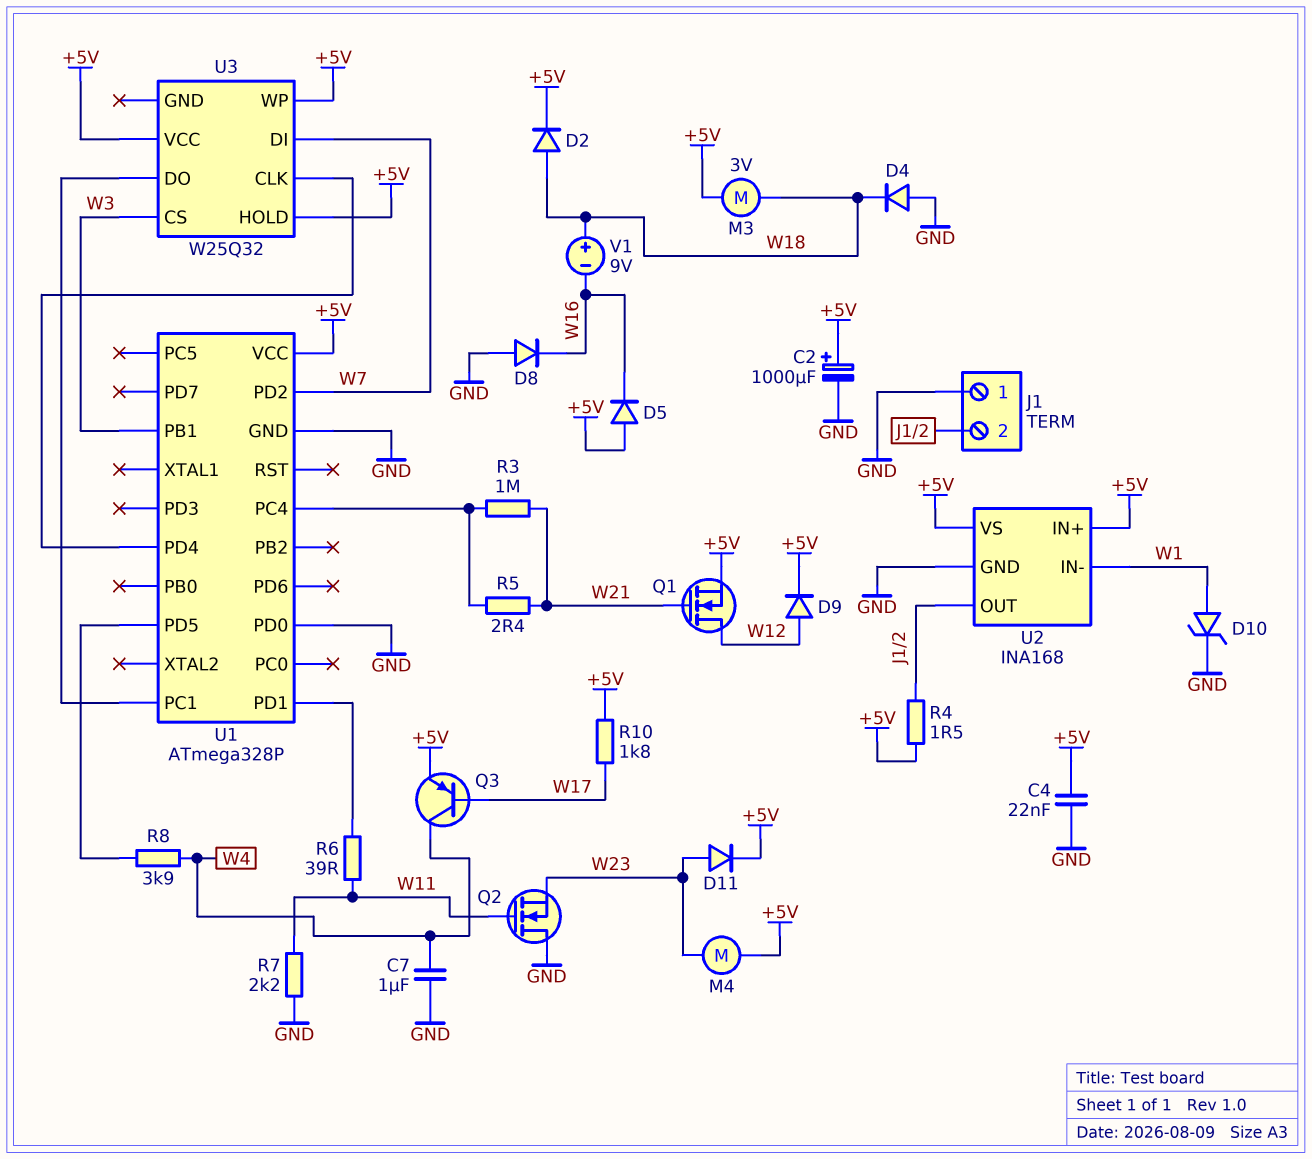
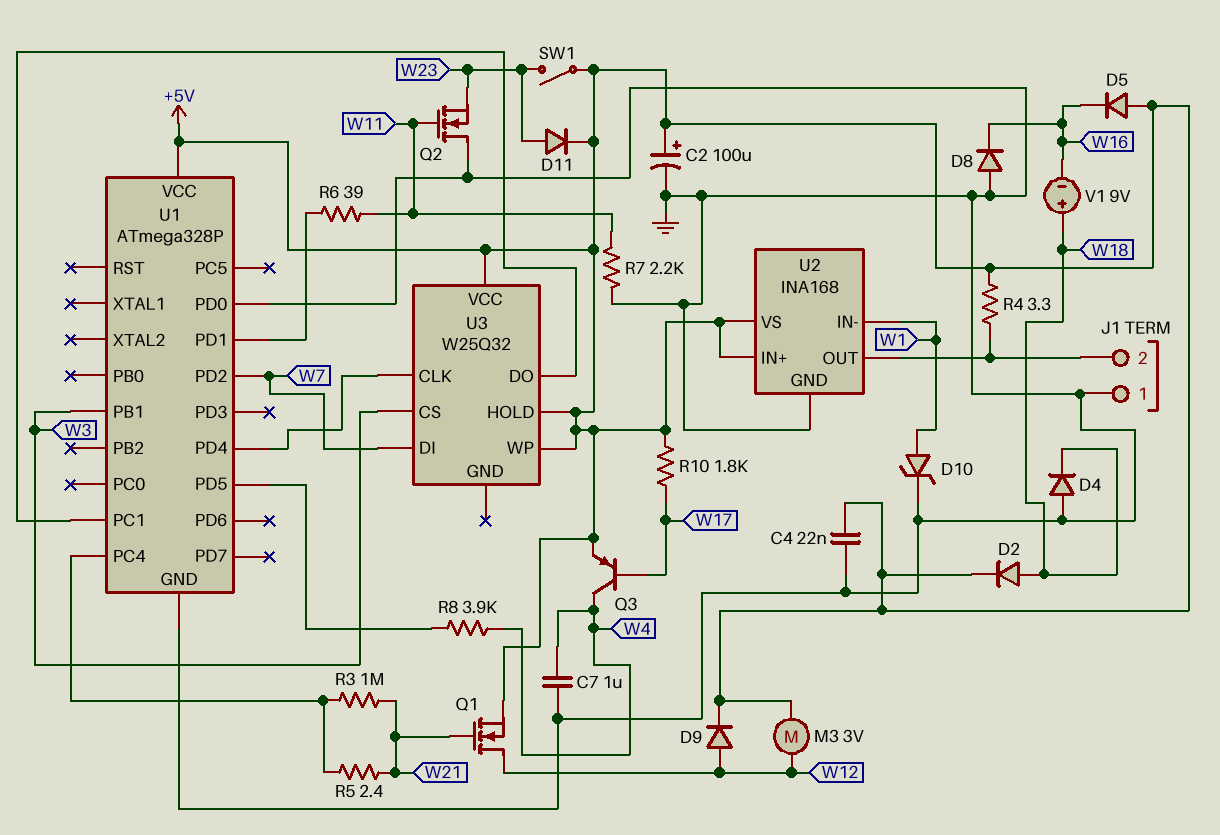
C2: 1000uF (plus +5V, minus GND) -> 100uF (plus +5V, minus GND)
M3: motor 3V (+5V, W18) -> motor 3V (+5V, W12)
M4: motor (+5V, W23) -> none
R4: 1.5 (+5V, J1/2) -> 3.3 (+5V, J1/2)
SW1: none -> switch (+5V, W23)

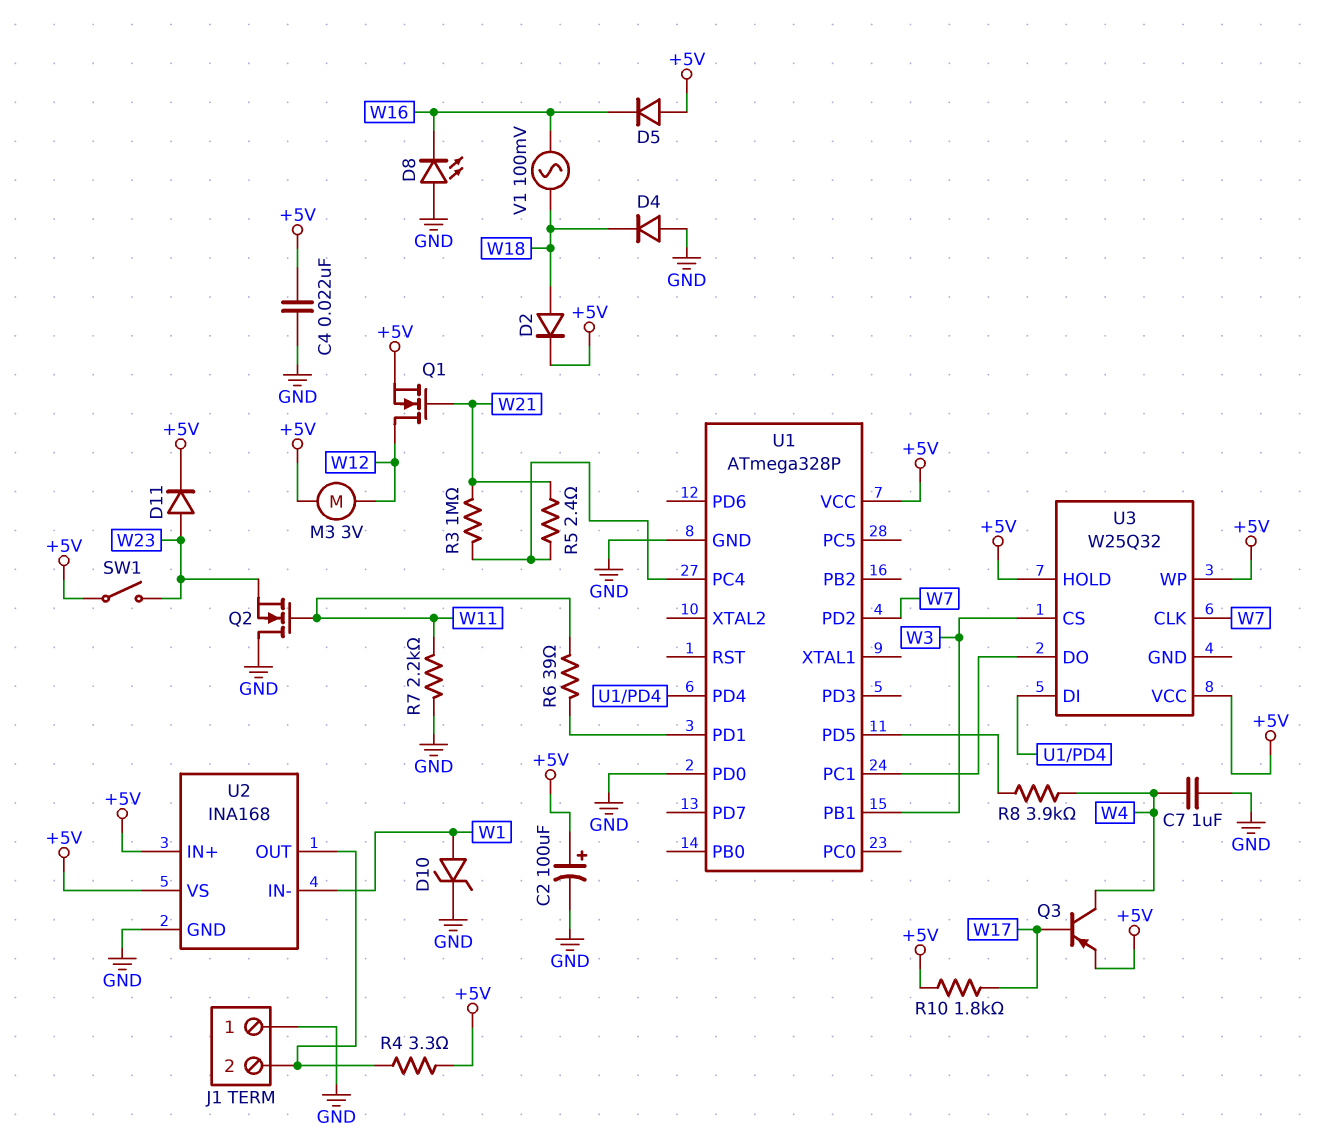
D8: diode (A GND, K W16) -> LED (A GND, K W16)
D9: diode (A W12, K +5V) -> none
U3 pin CLK: U1/PD4 -> W7
U3 pin DI: W7 -> U1/PD4
V1: 9V (plus W18, minus W16) -> AC 100mV (W16, W18)

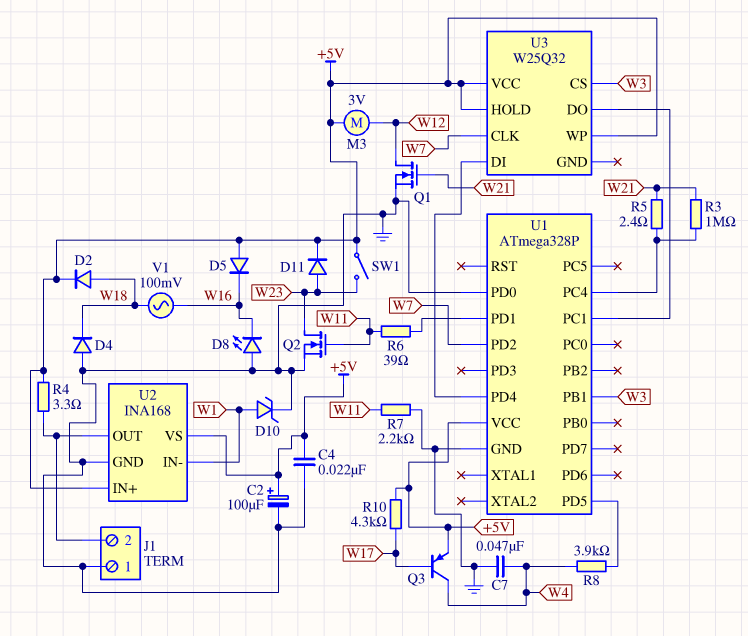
C7: 1uF (GND, W4) -> 47nF (GND, W4)
Q1: NMOS (G W21, D W12, S +5V) -> NMOS (G W21, D W12, S GND)
Q2: NMOS (G W11, D GND, S W23) -> NMOS (G W11, D W23, S GND)
R10: 1.8k (+5V, W17) -> 4.3k (+5V, W17)

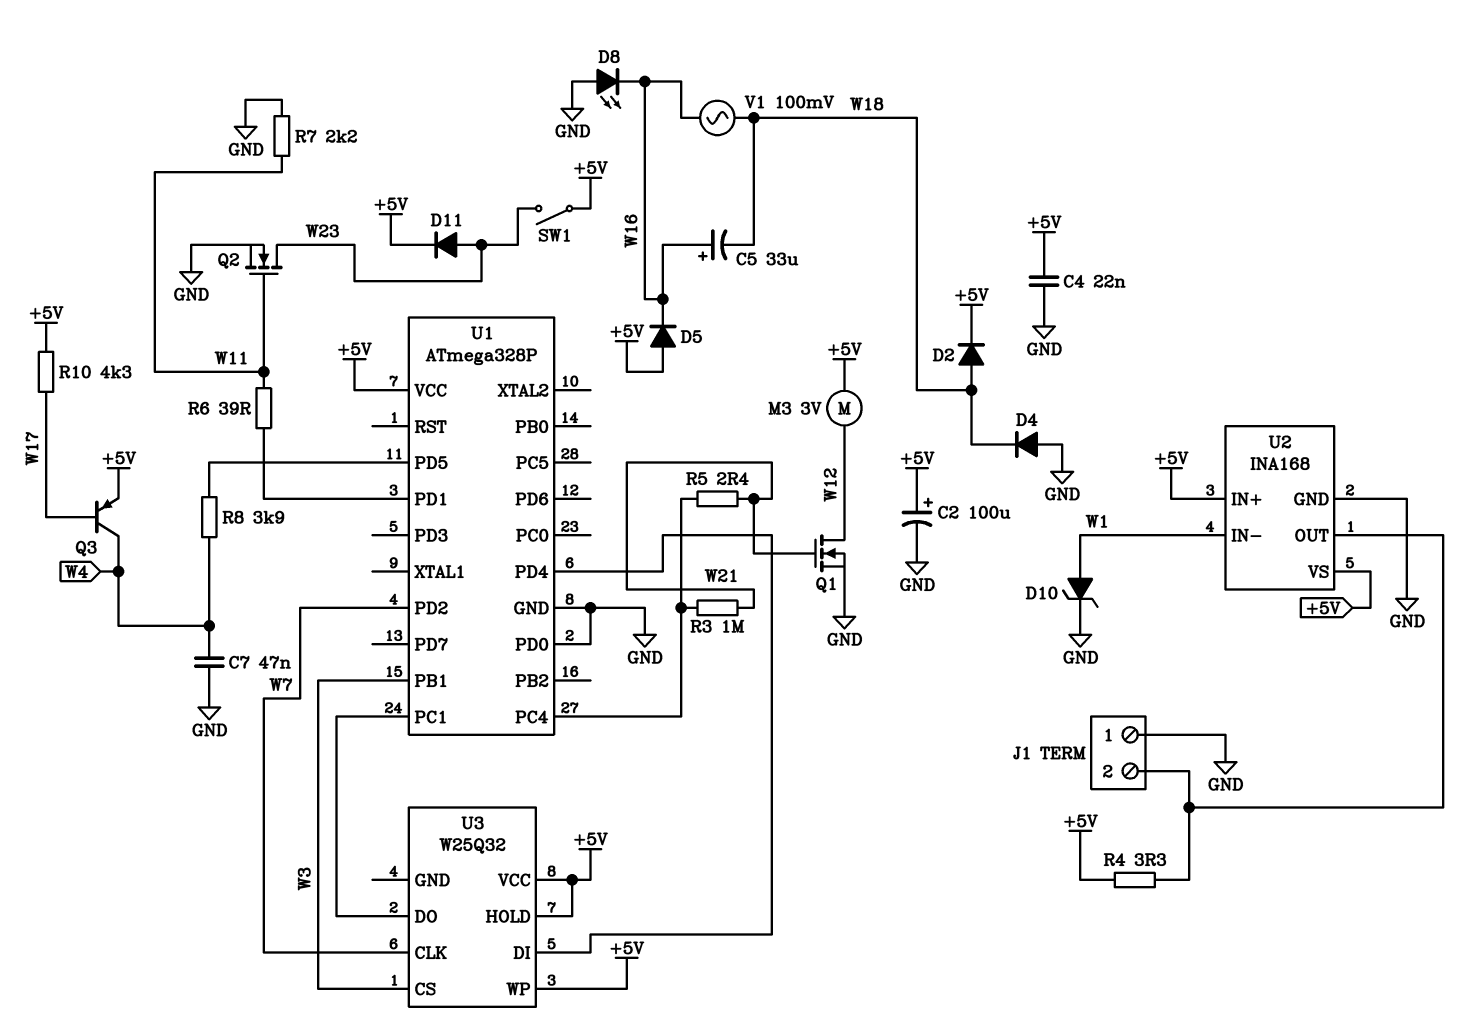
C5: none -> 33uF (plus W16, minus W18)

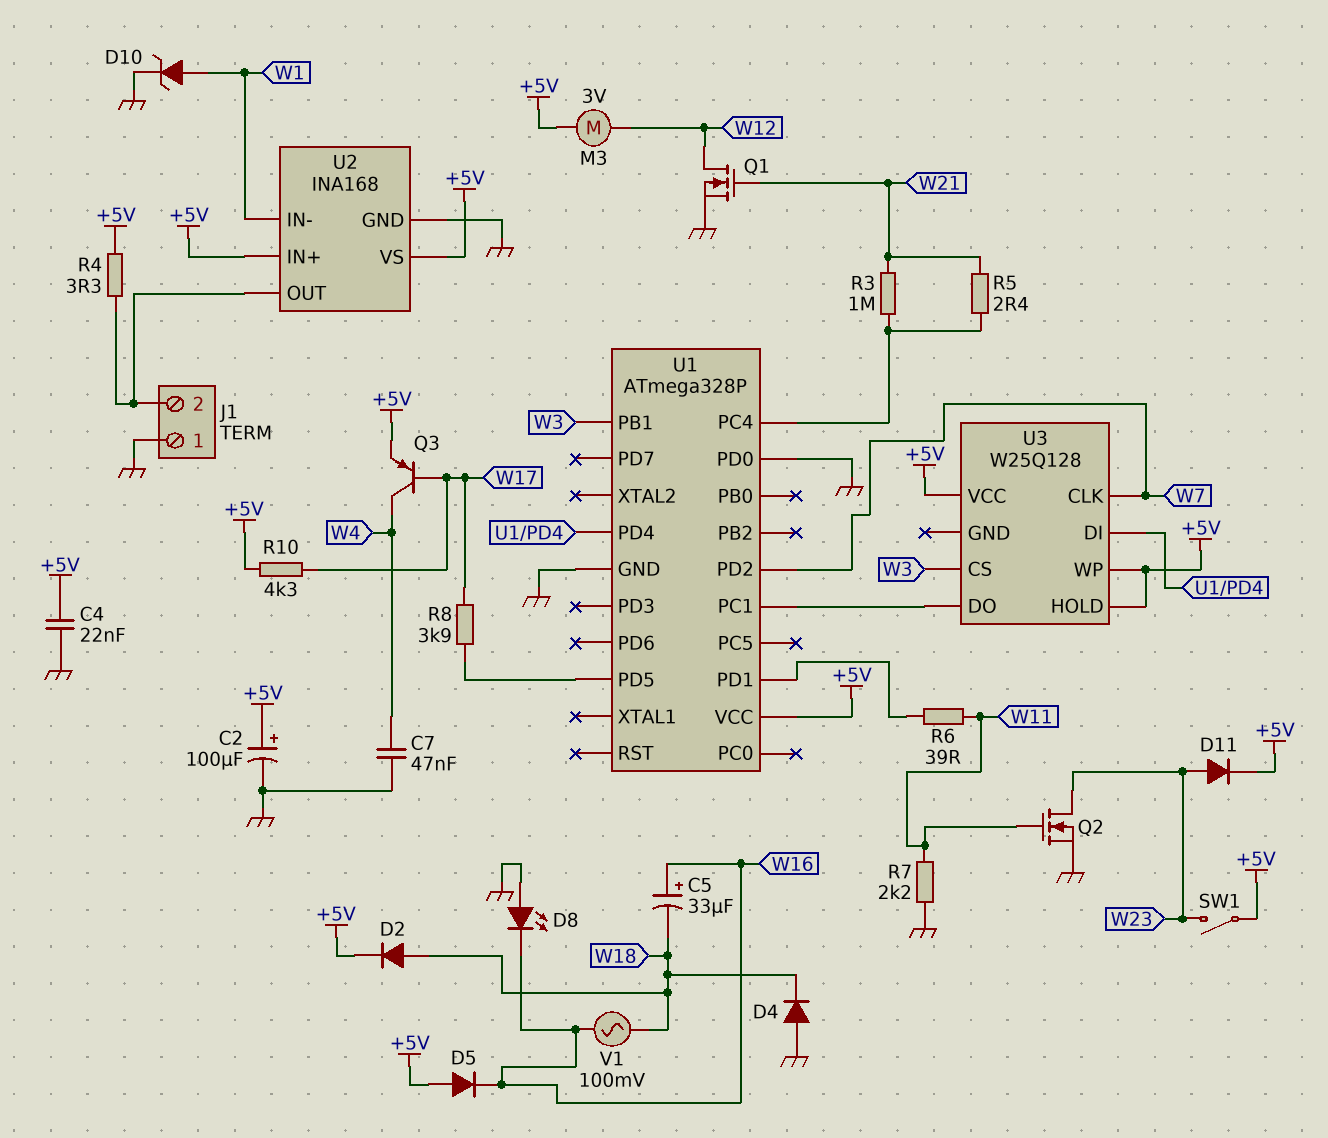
R8: 3.9k (U1/PD5, W4) -> 3.9k (U1/PD5, W17)
U3: W25Q32 -> W25Q128

